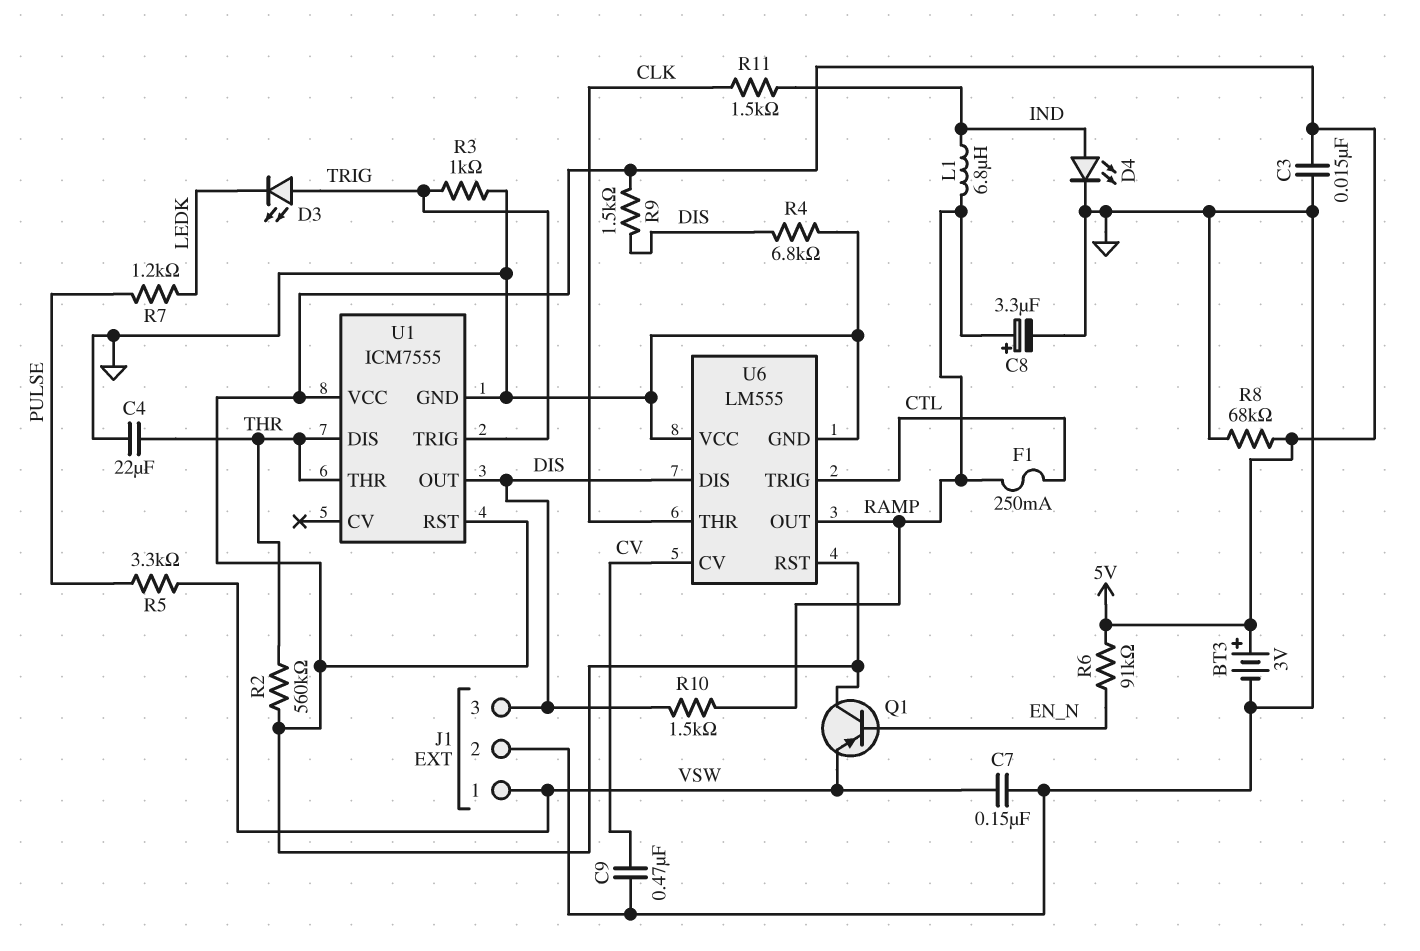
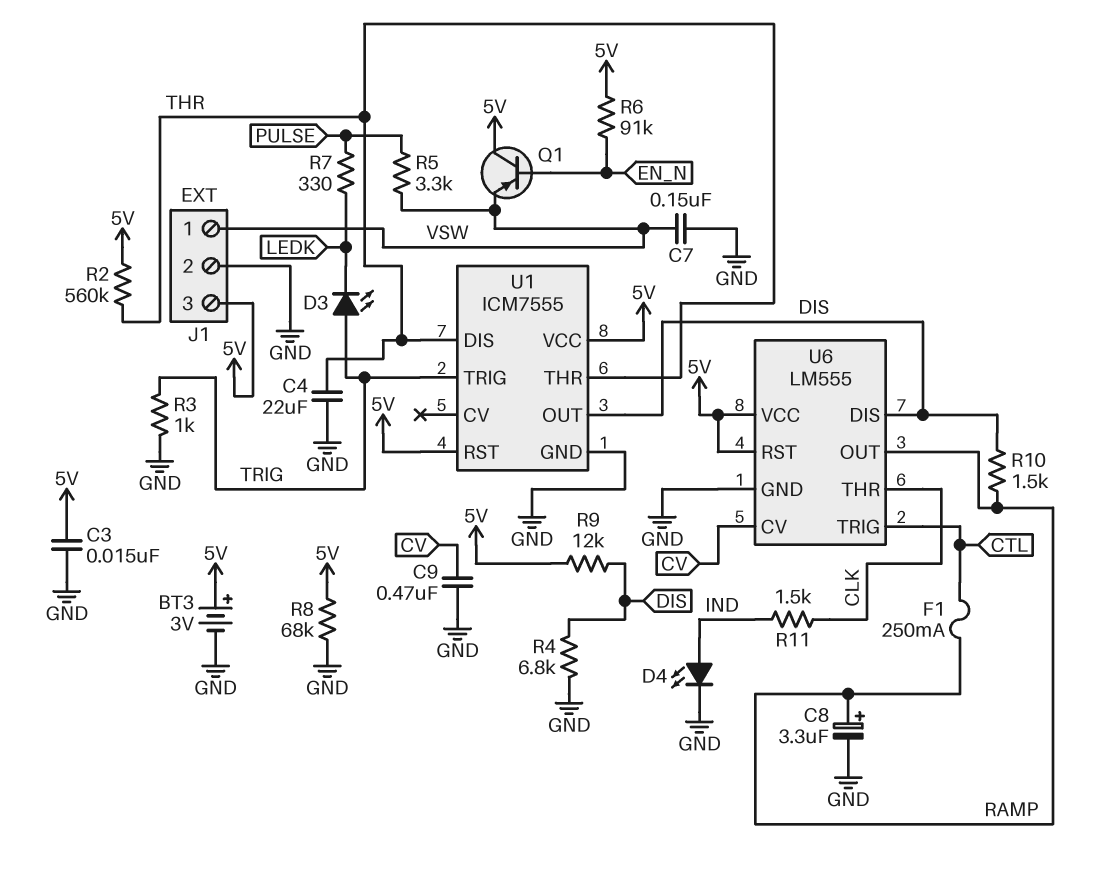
J1 pin 3: DIS -> 5V
L1: 6.8uH (IND, RAMP) -> none
R7: 1.2k (LEDK, PULSE) -> 330 (LEDK, PULSE)
R9: 1.5k (5V, DIS) -> 12k (5V, DIS)
U6 pin VCC: GND -> 5V

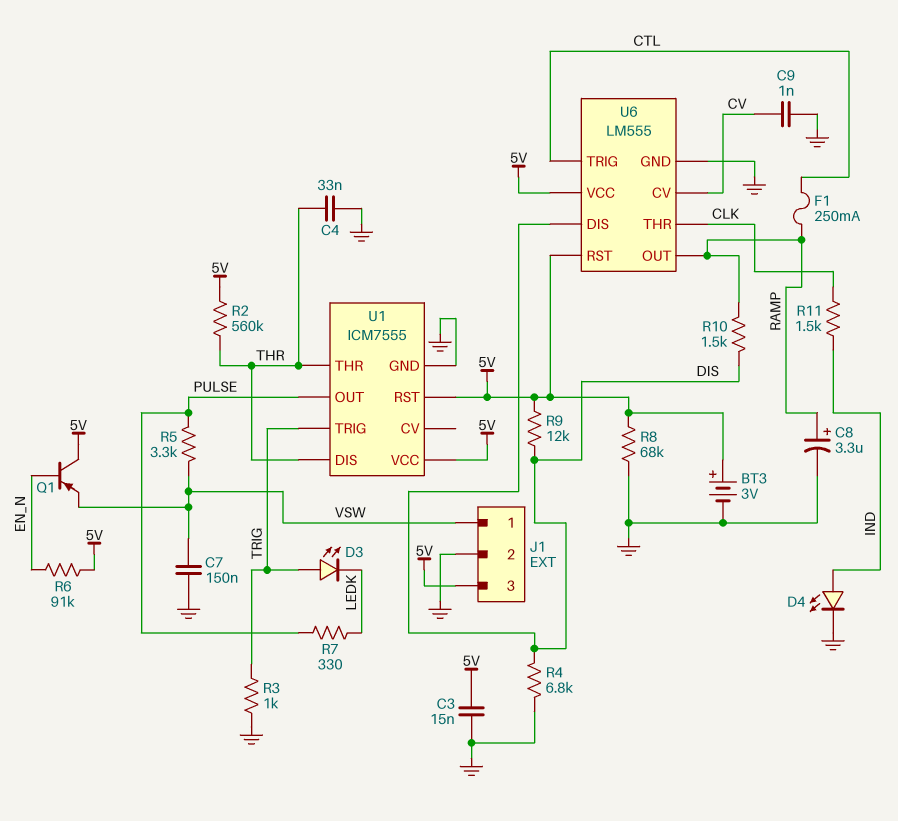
C4: 22uF (GND, THR) -> 33nF (GND, THR)
C9: 470nF (CV, GND) -> 1nF (CV, GND)
U1 pin OUT: DIS -> PULSE

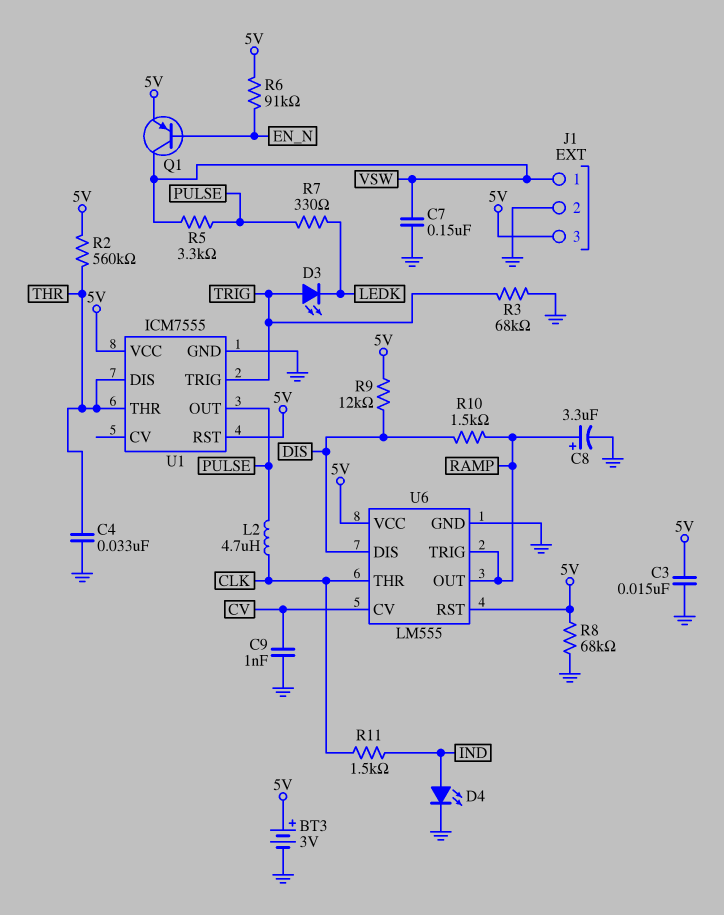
F1: 250mA (CTL, RAMP) -> none
L2: none -> 4.7uH (CLK, PULSE)
Q1: PNP (B EN_N, C 5V, E VSW) -> PNP (B EN_N, C VSW, E 5V)
R3: 1k (GND, TRIG) -> 68k (GND, TRIG)
R4: 6.8k (DIS, GND) -> none
U6 pin TRIG: CTL -> RAMP

